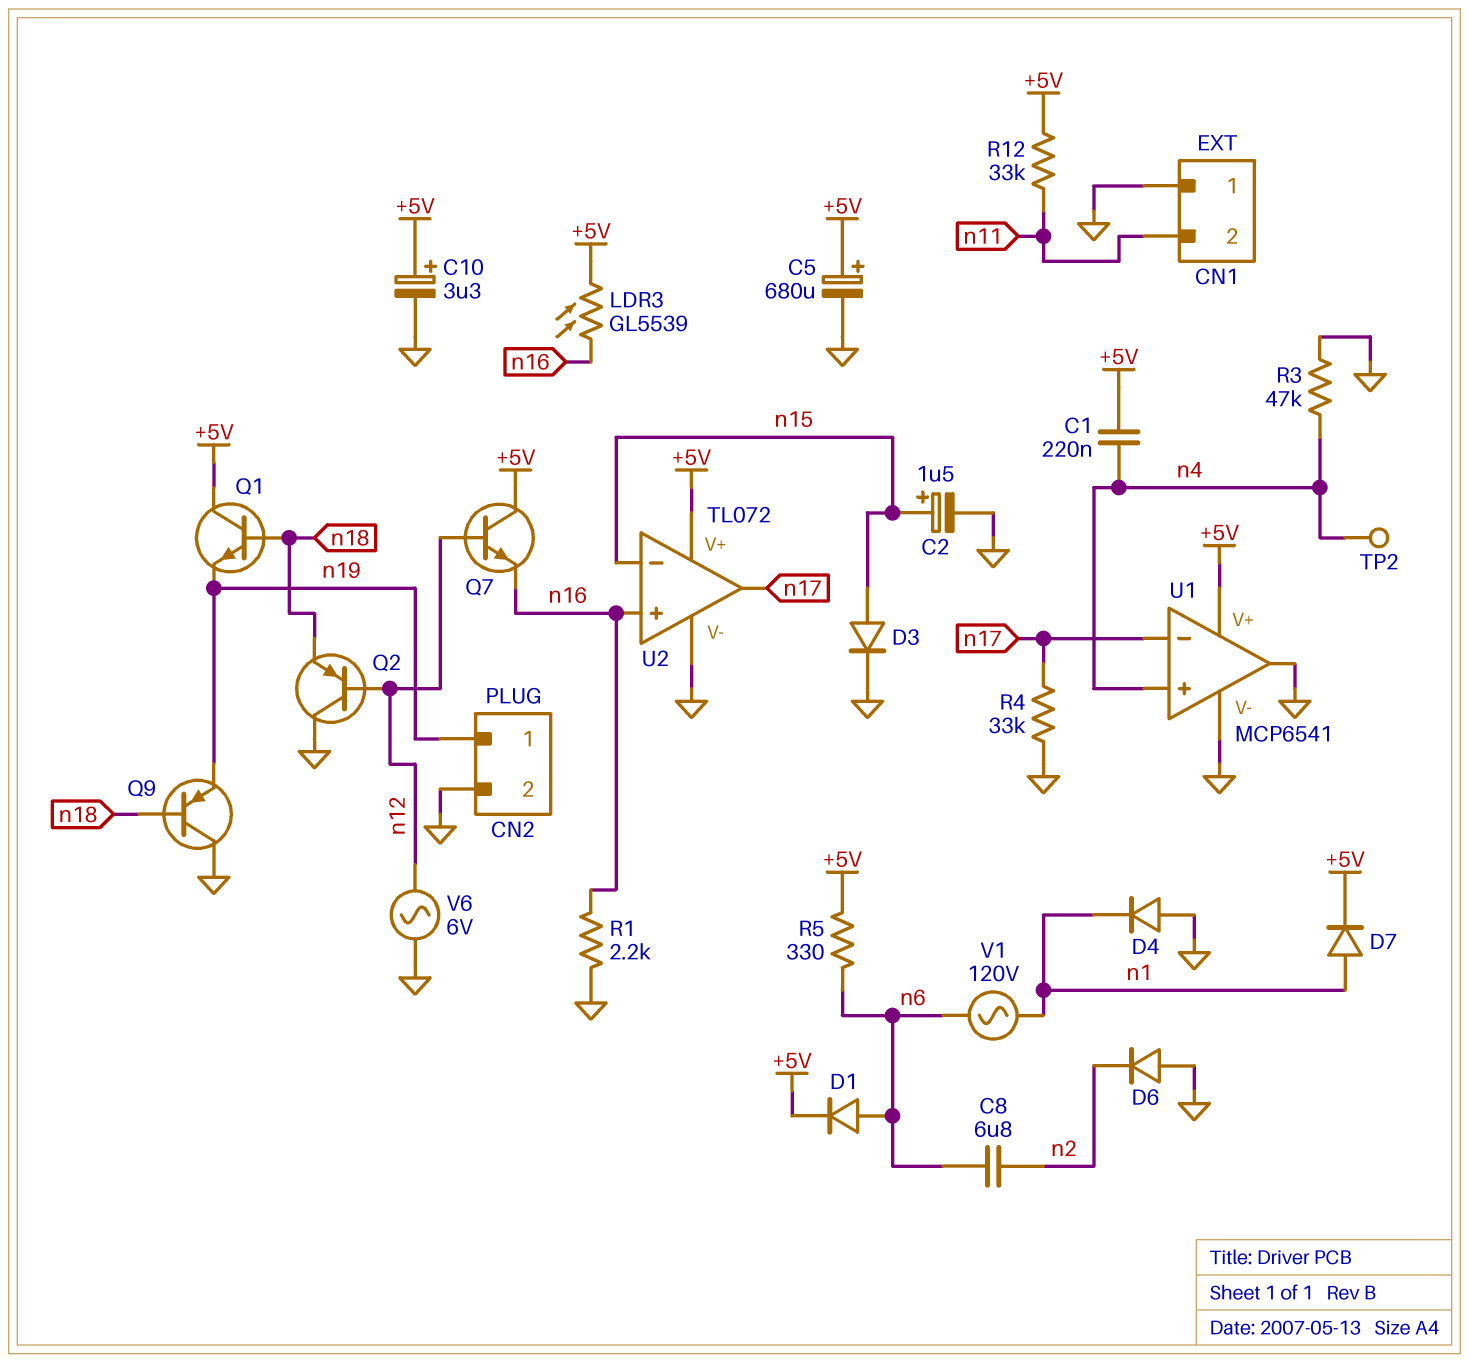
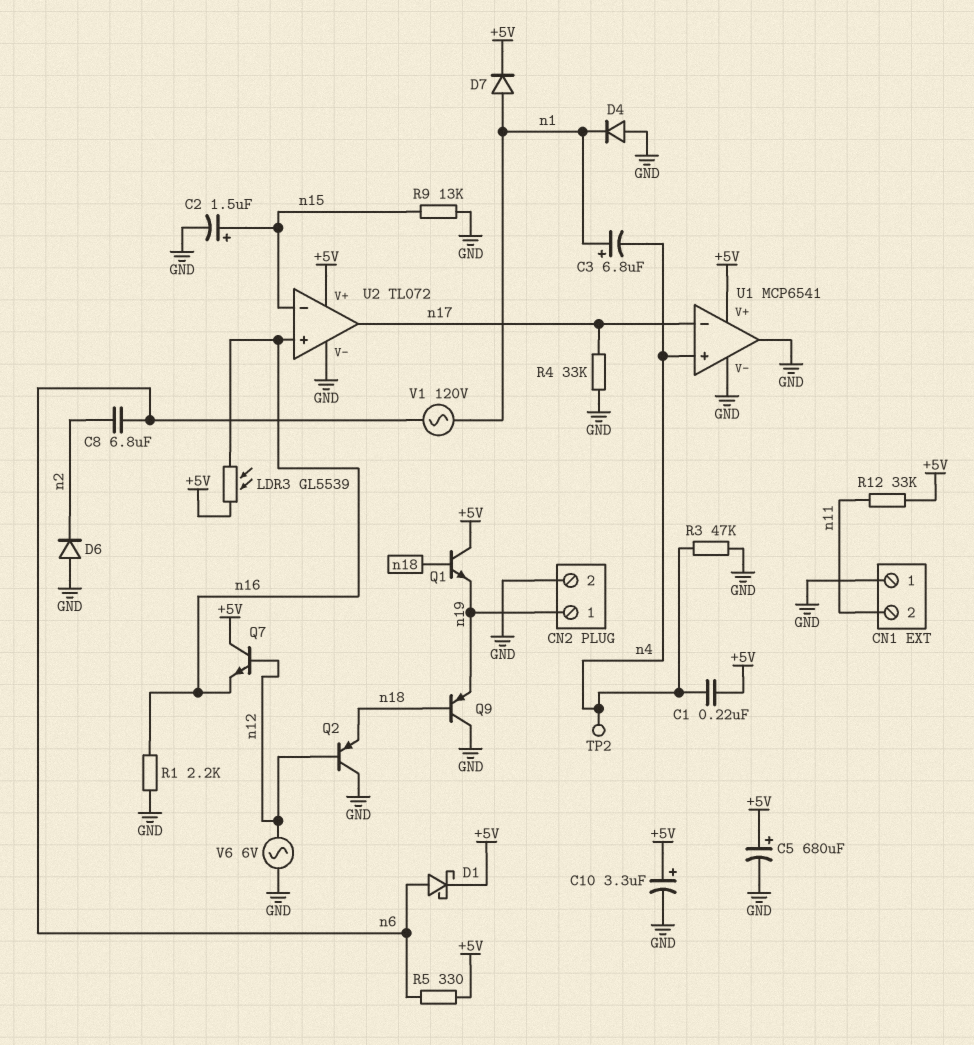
C3: none -> 6.8uF (plus n1, minus n4)
D1: diode (A n6, K +5V) -> schottky (A n6, K +5V)
D3: diode (A n15, K GND) -> none
R9: none -> 13k (GND, n15)

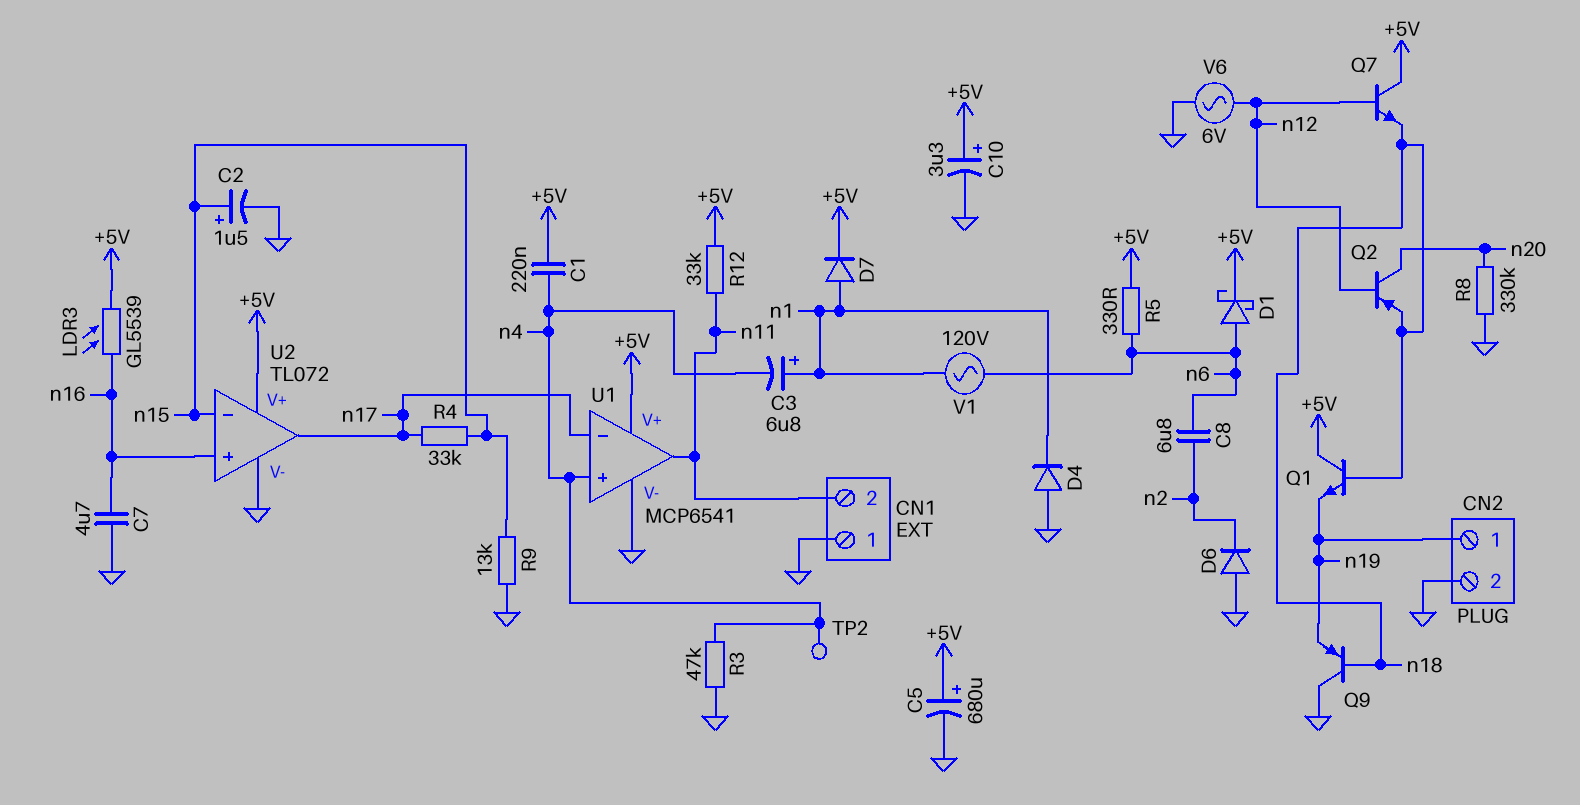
C7: none -> 4.7uF (GND, n16)
Q2: PNP (B n12, C GND, E n18) -> PNP (B n12, C n20, E n18)
Q7: NPN (B n12, C +5V, E n16) -> NPN (B n12, C +5V, E n18)
R1: 2.2k (GND, n16) -> none
R4: 33k (GND, n17) -> 33k (n15, n17)
R8: none -> 330k (GND, n20)
U1 pin out: GND -> n11

